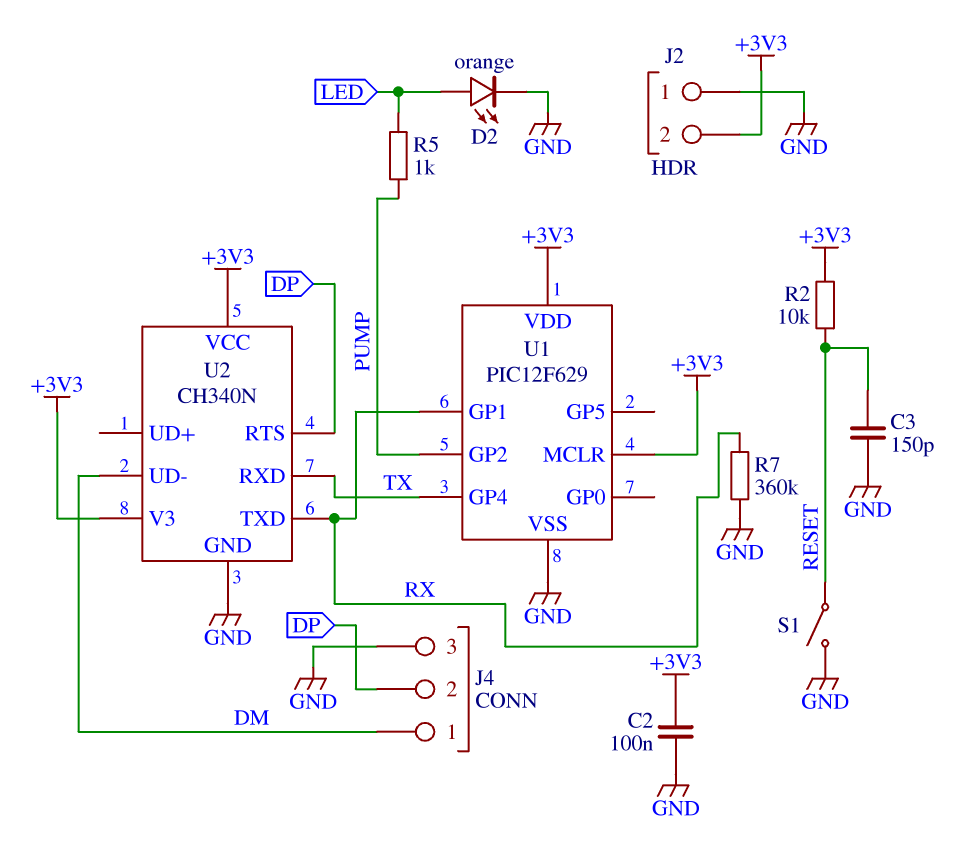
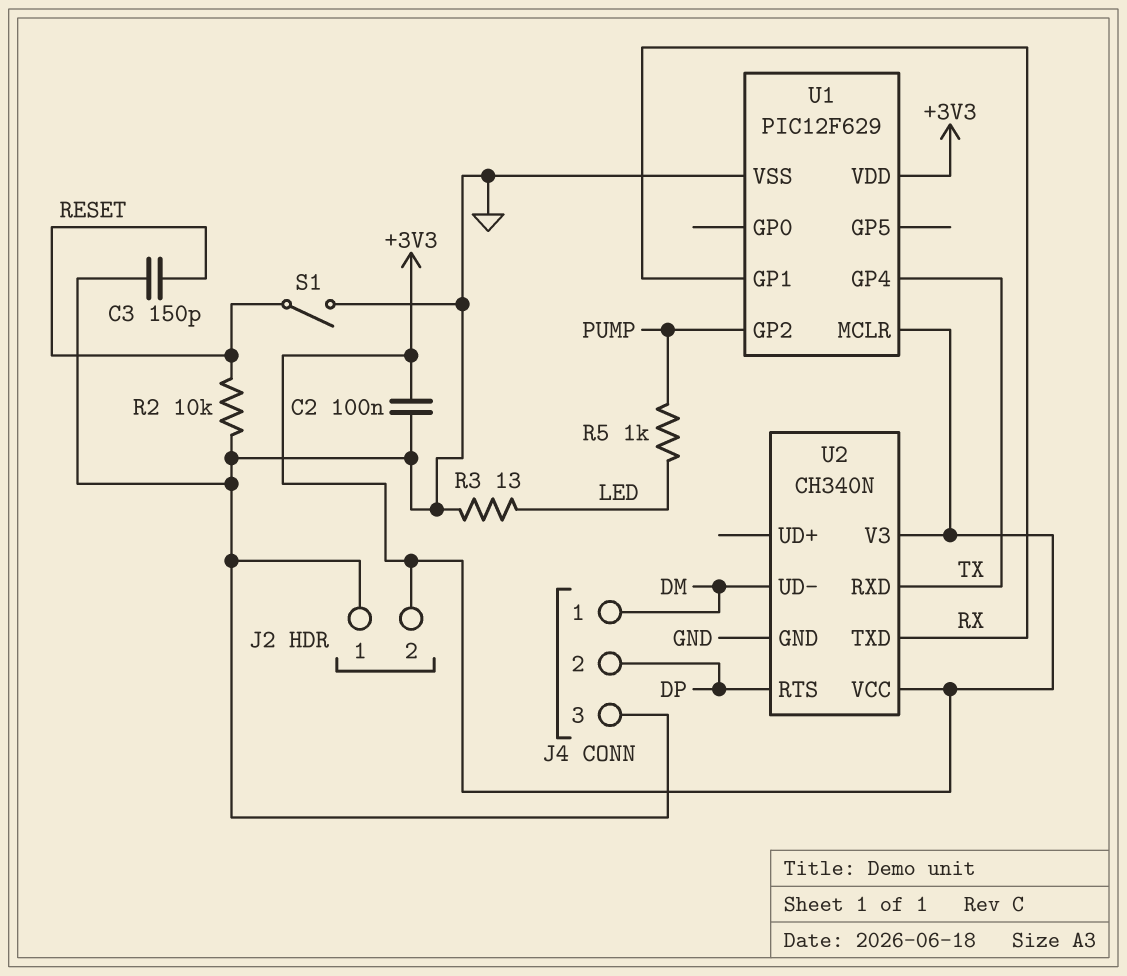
D2: LED orange (A LED, K GND) -> none
R2: 10k (+3V3, RESET) -> 10k (GND, RESET)
R3: none -> 13 (GND, LED)
R7: 360k (GND, RX) -> none

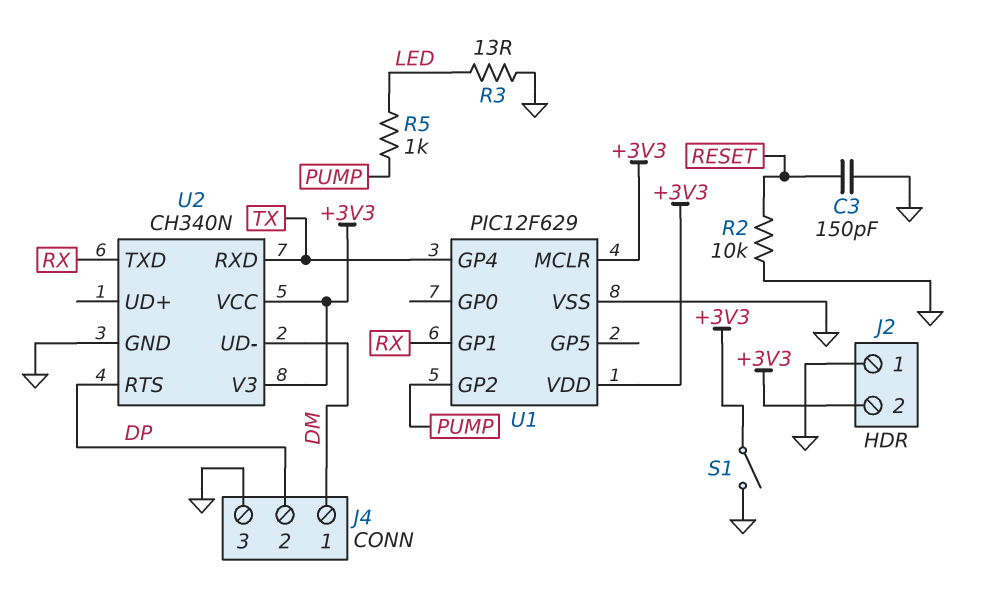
C2: 100nF (+3V3, GND) -> none
S1: switch (GND, RESET) -> switch (+3V3, GND)

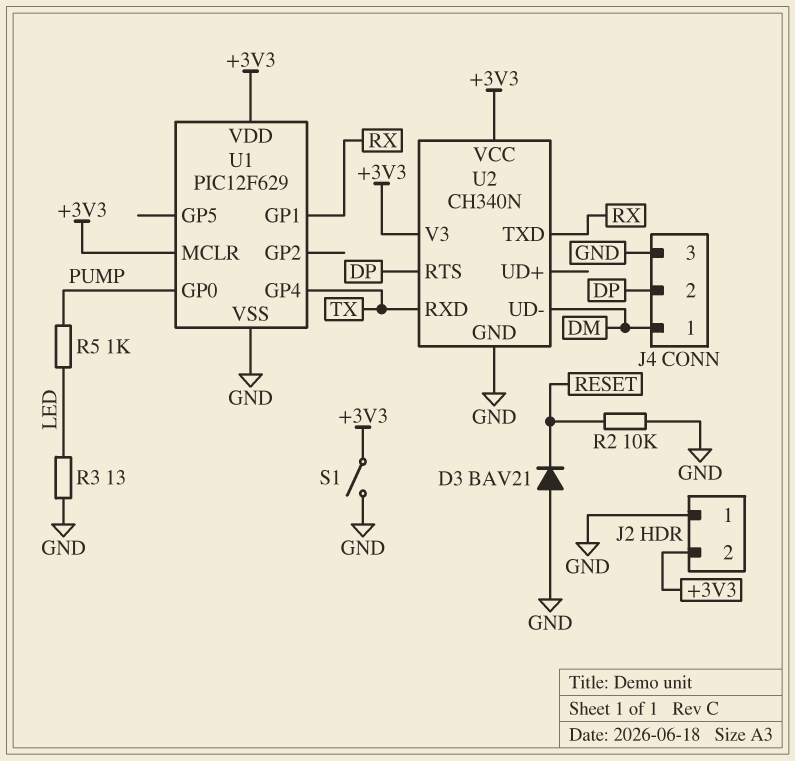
C3: 150pF (GND, RESET) -> none
D3: none -> diode BAV21 (A GND, K RESET)
U1 pin GP0: none -> PUMP
U1 pin GP2: PUMP -> none

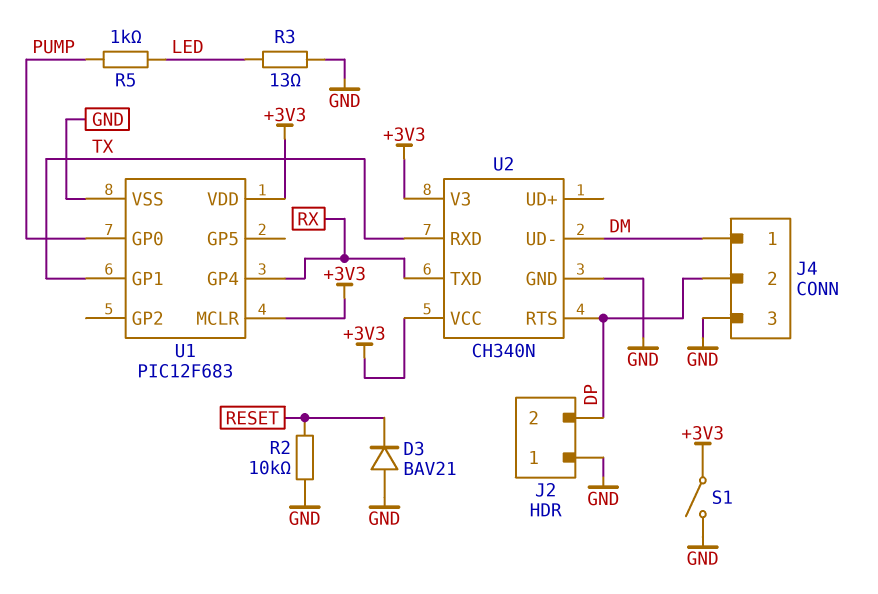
J2 pin 2: +3V3 -> DP
U1: PIC12F629 -> PIC12F683
U1 pin GP1: RX -> TX
U1 pin GP4: TX -> RX

